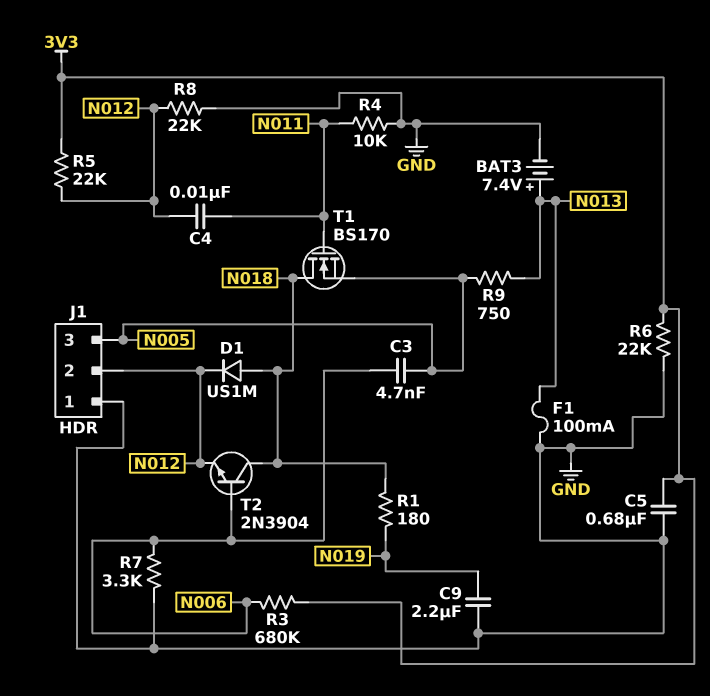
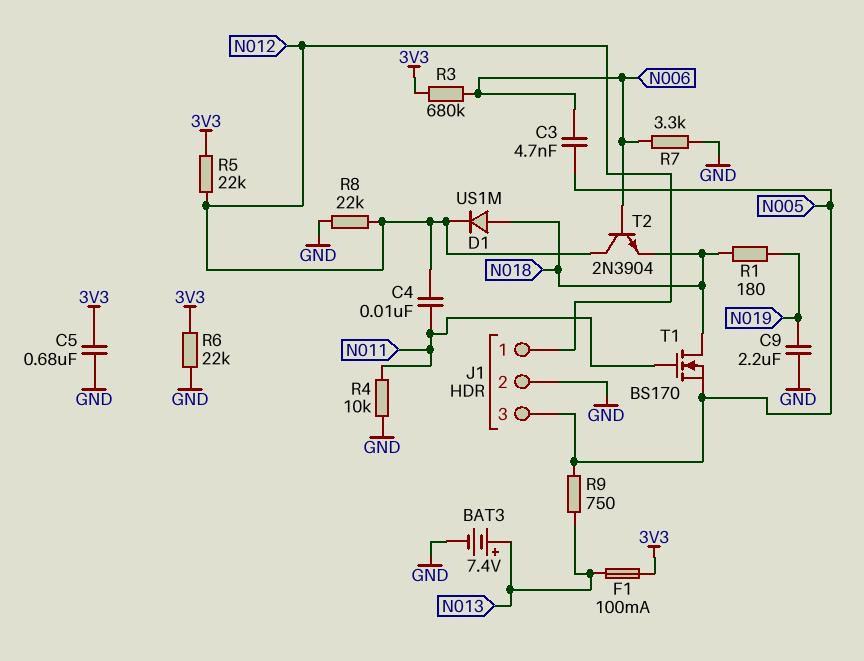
F1: 100mA (GND, N013) -> 100mA (3V3, N013)
J1 pin 1: GND -> N012
J1 pin 2: N012 -> GND
T2: NPN 2N3904 (B N006, C N018, E N012) -> NPN 2N3904 (B N006, C N012, E N018)

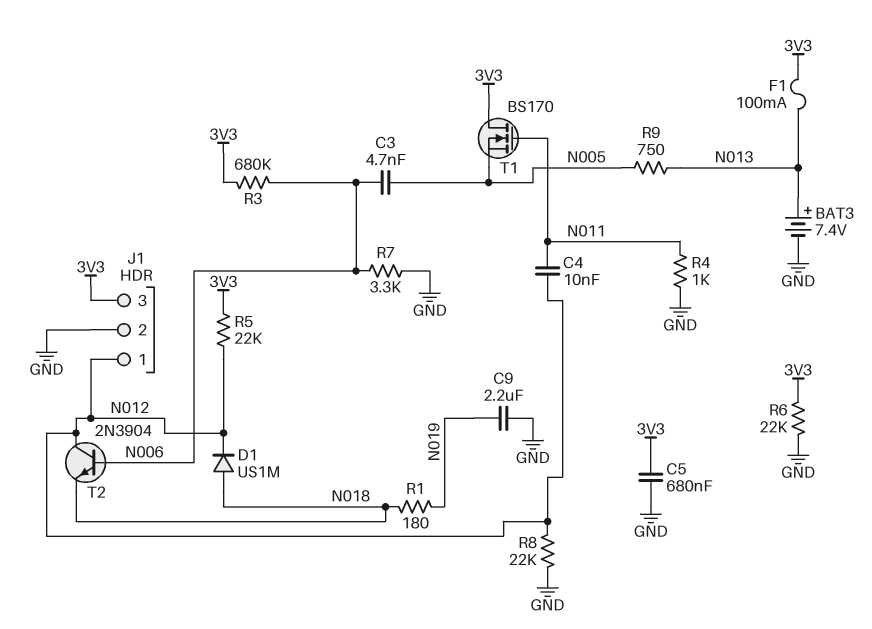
J1 pin 3: N005 -> 3V3
R4: 10k (GND, N011) -> 1k (GND, N011)
T1: NMOS BS170 (G N011, D N018, S N005) -> NMOS BS170 (G N011, D 3V3, S N005)

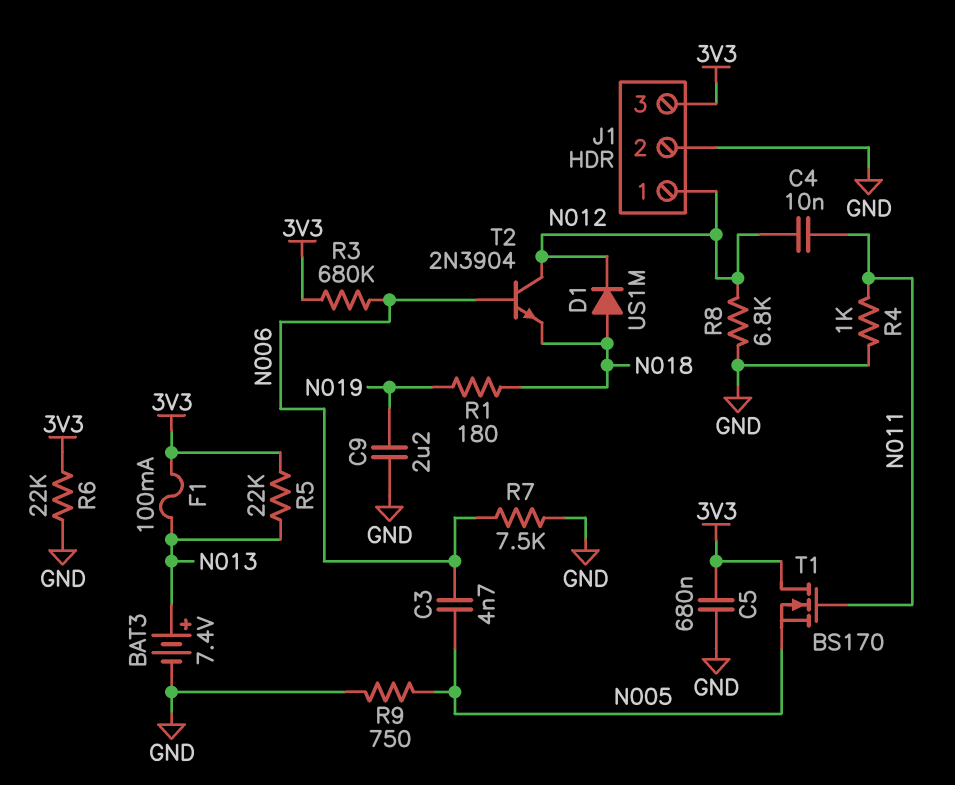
R5: 22k (3V3, N012) -> 22k (3V3, N013)
R7: 3.3k (GND, N006) -> 7.5k (GND, N006)
R8: 22k (GND, N012) -> 6.8k (GND, N012)
R9: 750 (N005, N013) -> 750 (GND, N005)

